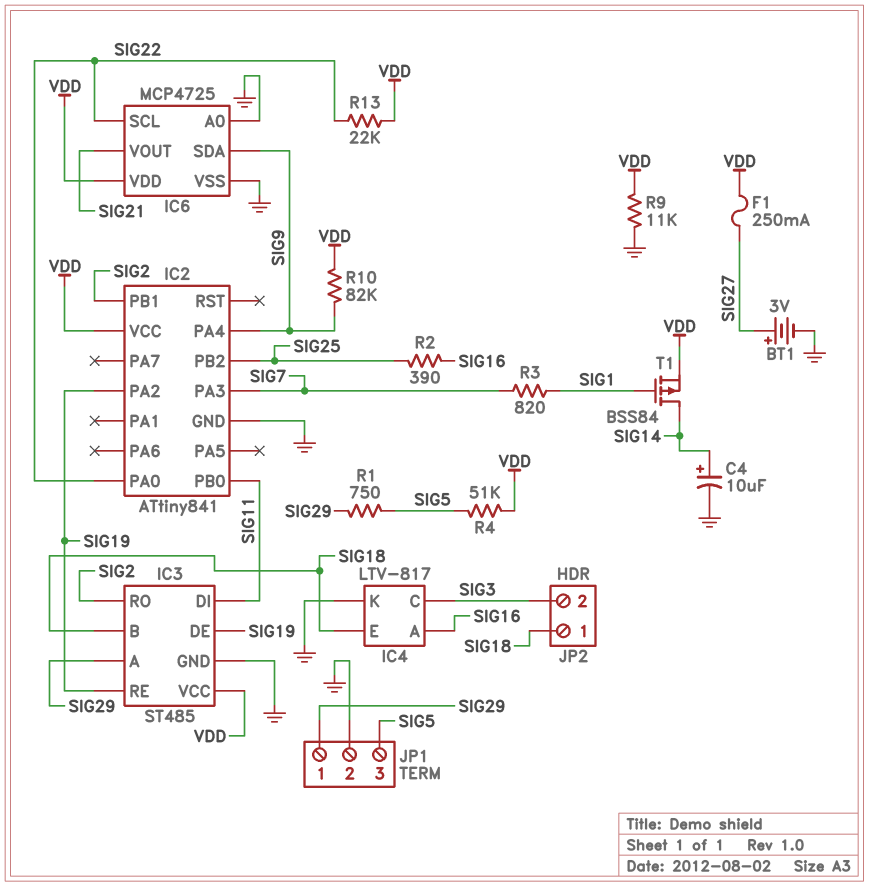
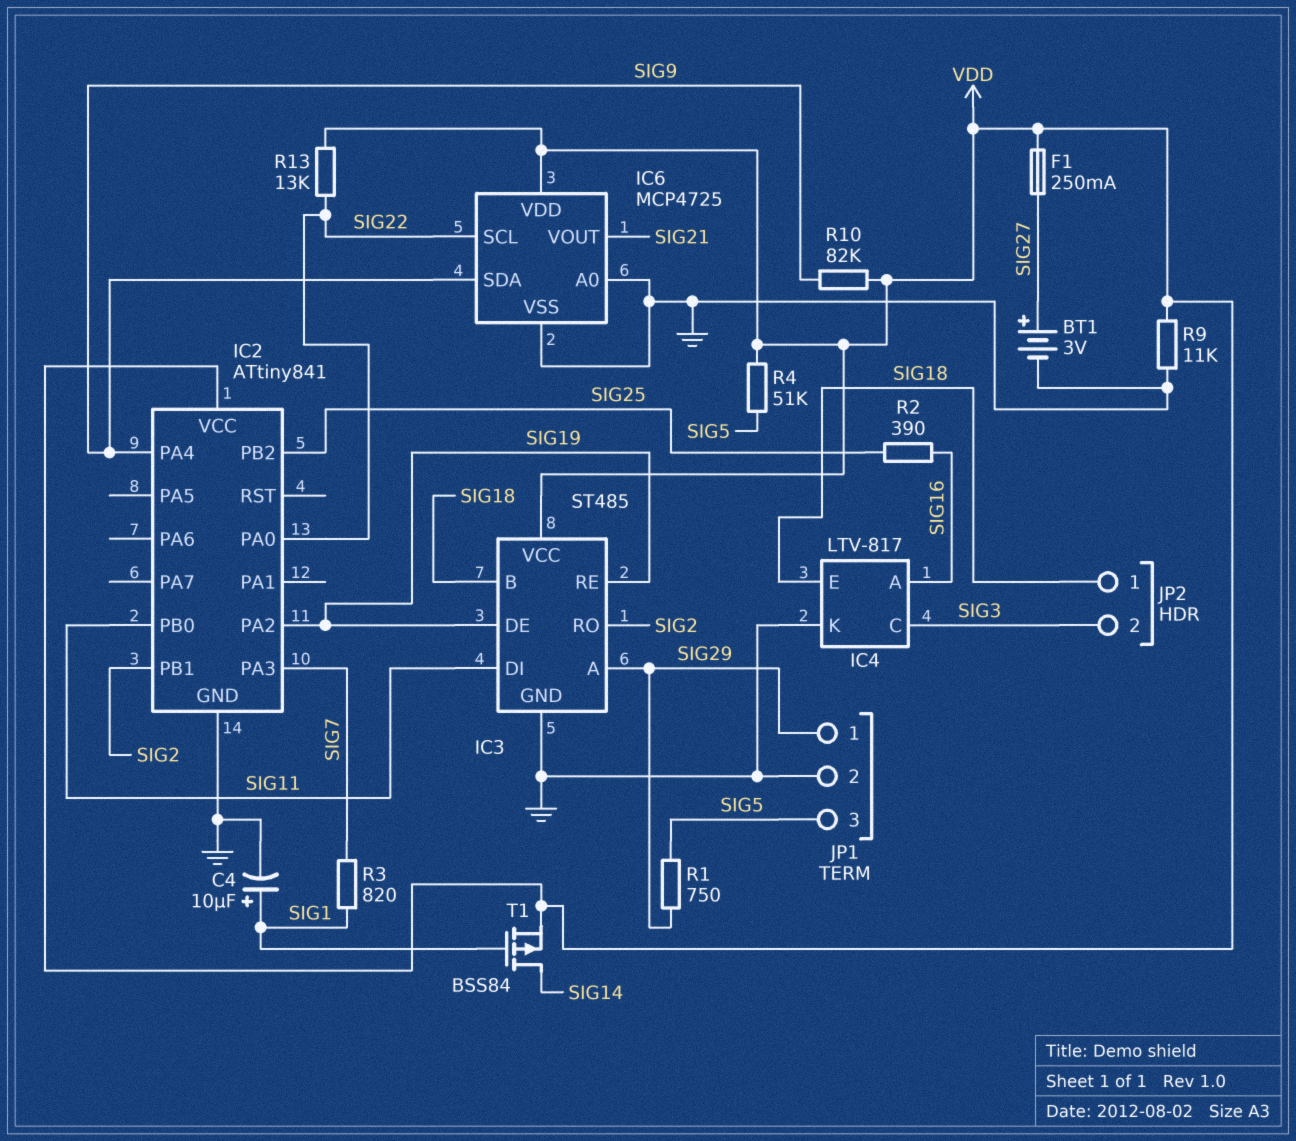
C4: 10uF (plus SIG14, minus GND) -> 10uF (plus SIG1, minus GND)
R13: 22k (SIG22, VDD) -> 13k (SIG22, VDD)

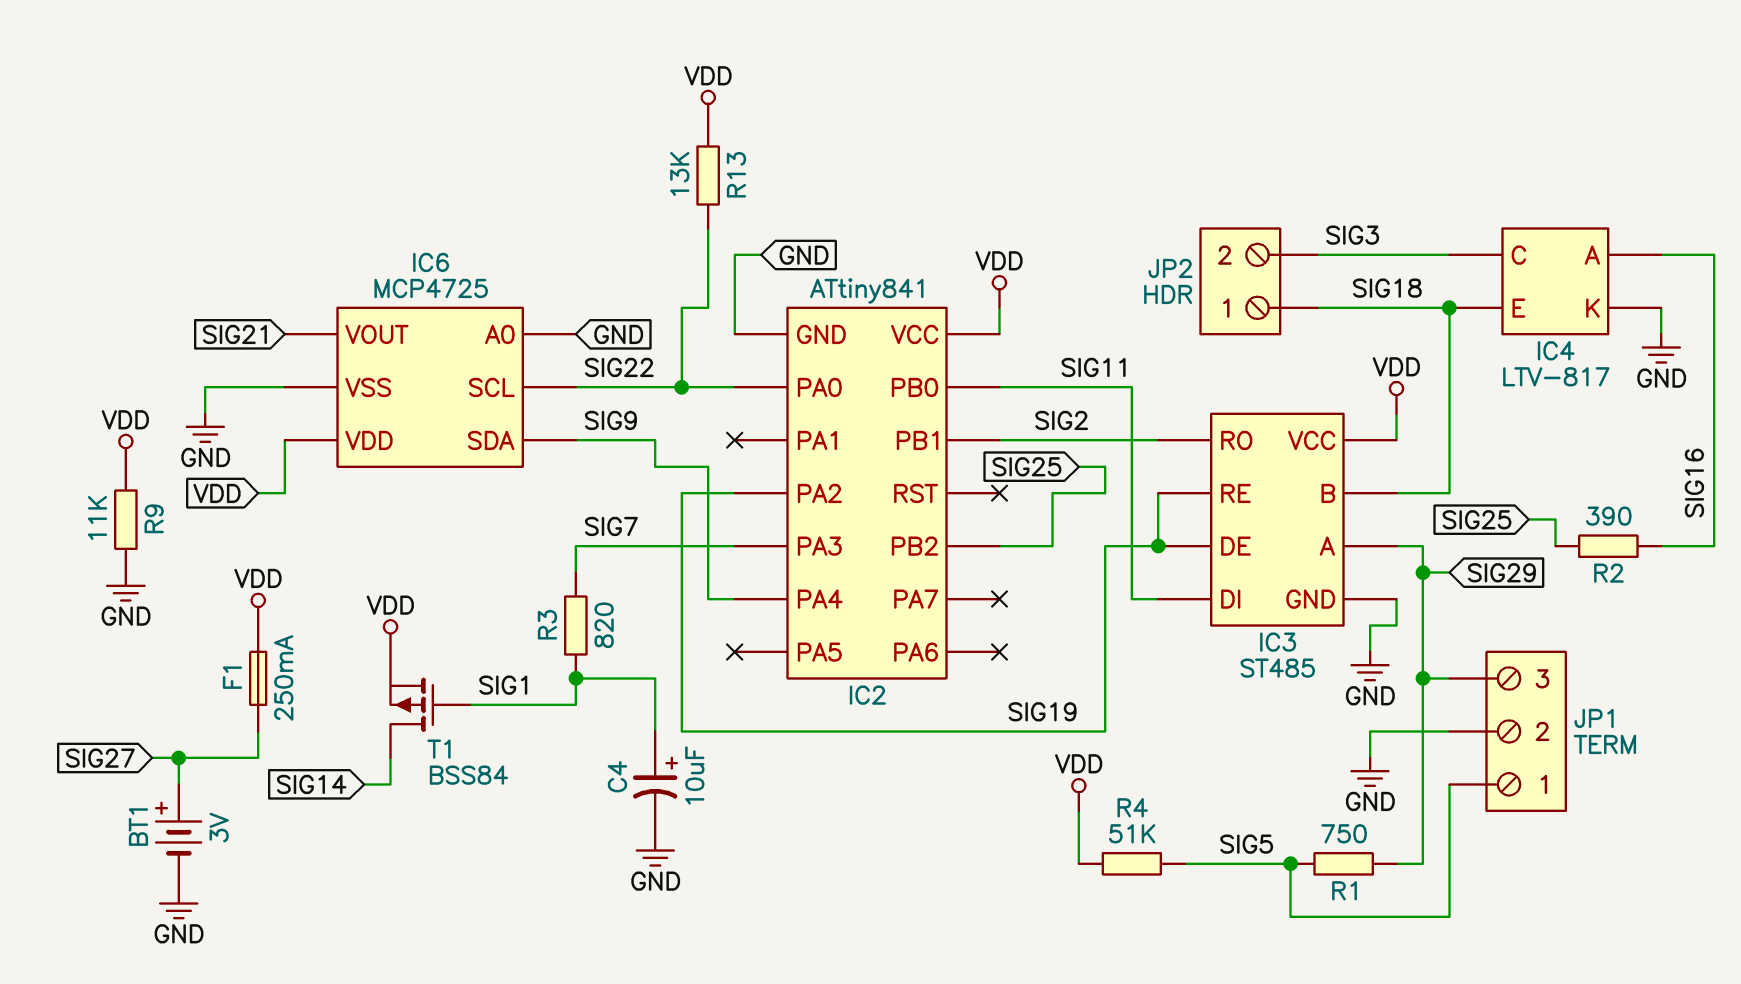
JP1 pin 1: SIG29 -> SIG5
JP1 pin 3: SIG5 -> SIG29
R10: 82k (SIG9, VDD) -> none

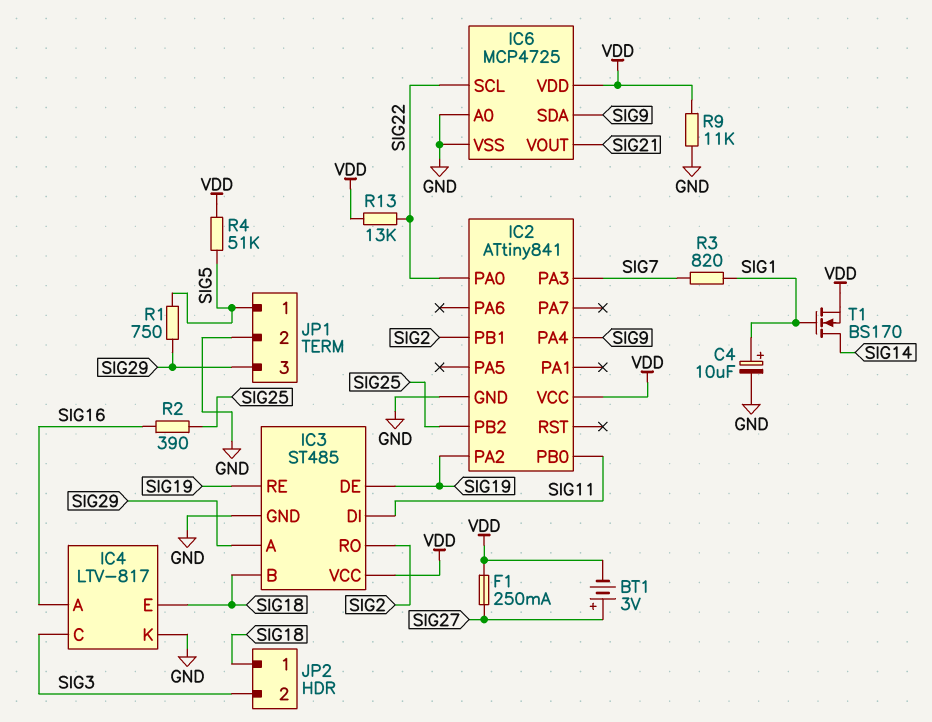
BT1: 3V (plus SIG27, minus GND) -> 3V (plus SIG27, minus VDD)
T1: PMOS BSS84 (G SIG1, D SIG14, S VDD) -> NMOS BS170 (G SIG1, D SIG14, S VDD)

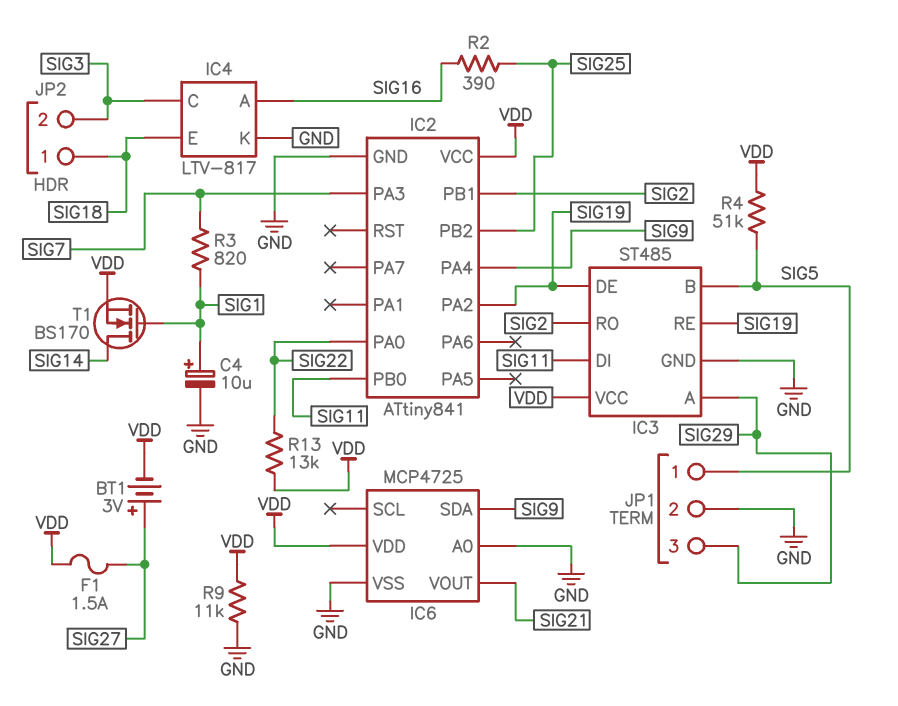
F1: 250mA (SIG27, VDD) -> 1.5A (SIG27, VDD)
IC3 pin B: SIG18 -> SIG5
IC6 pin SCL: SIG22 -> none
R1: 750 (SIG5, SIG29) -> none

